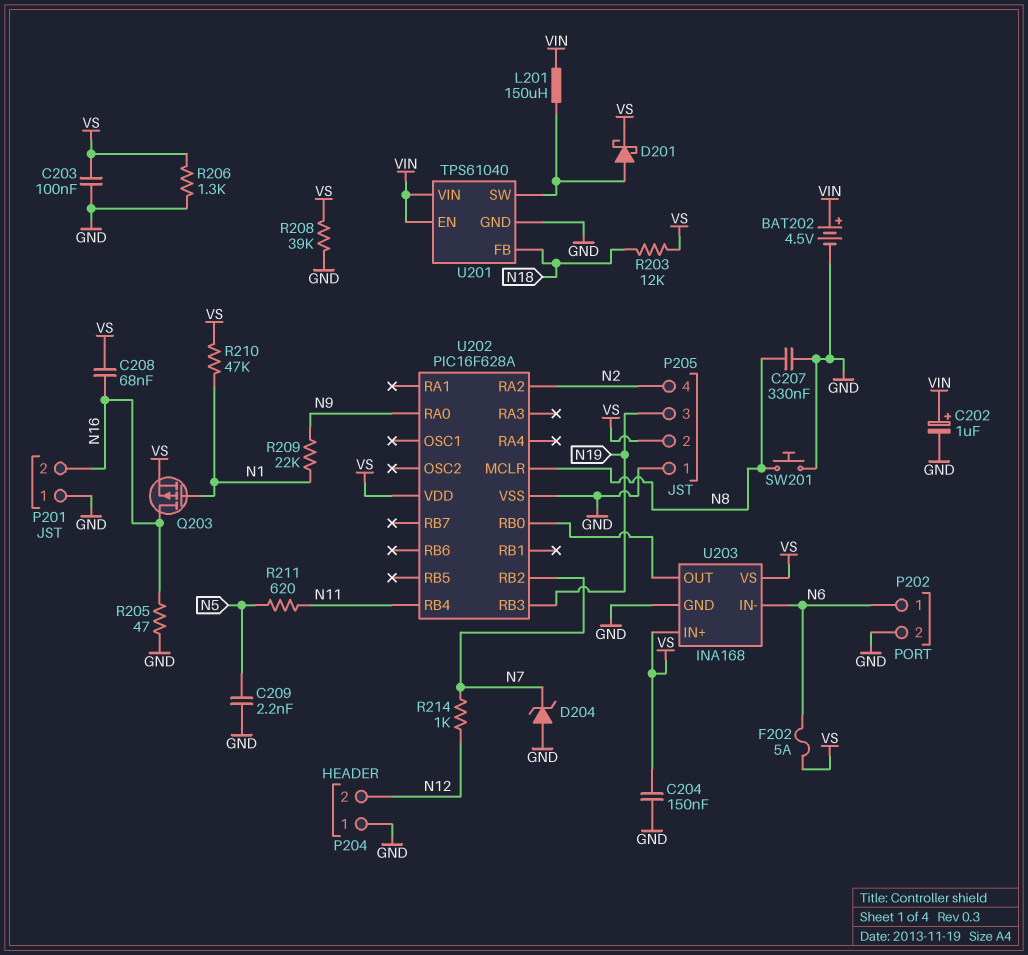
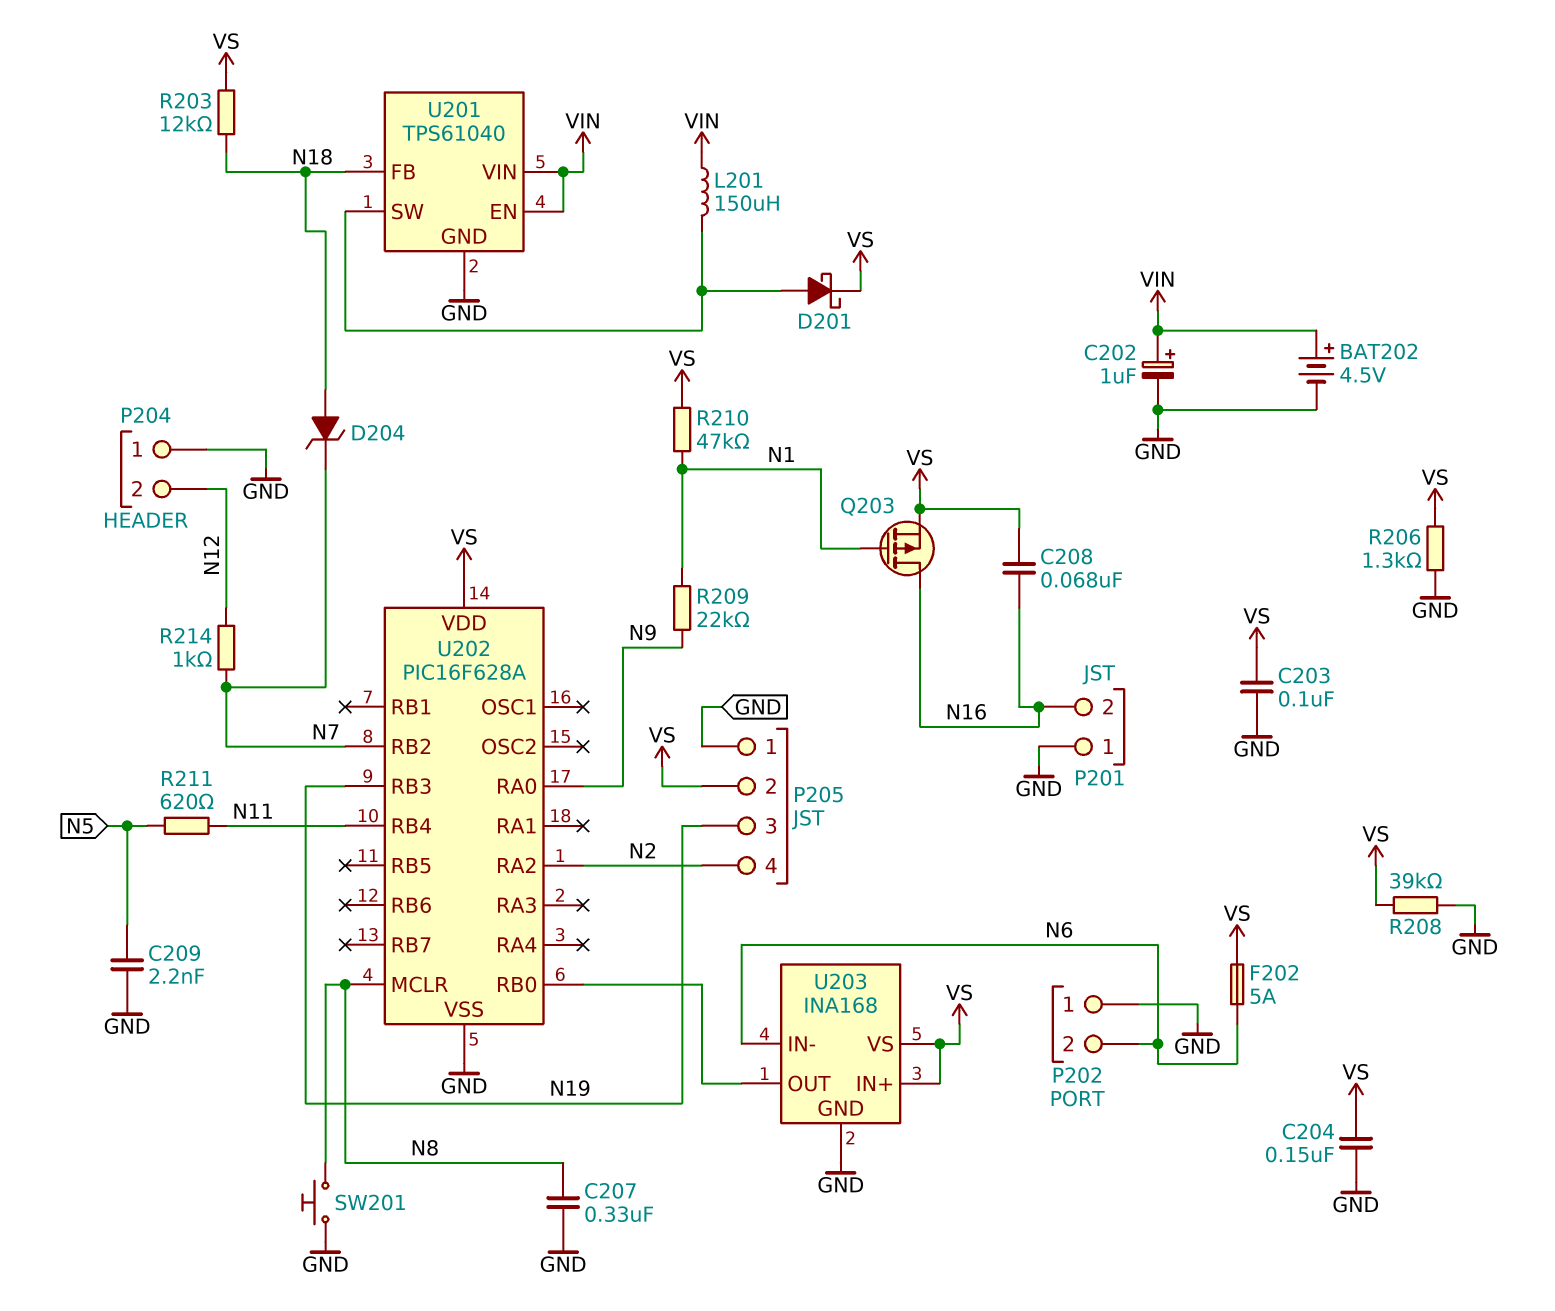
D204: zener (A GND, K N7) -> zener (A N18, K N7)
P202 pin 1: N6 -> GND
P202 pin 2: GND -> N6
R205: 47 (GND, N16) -> none

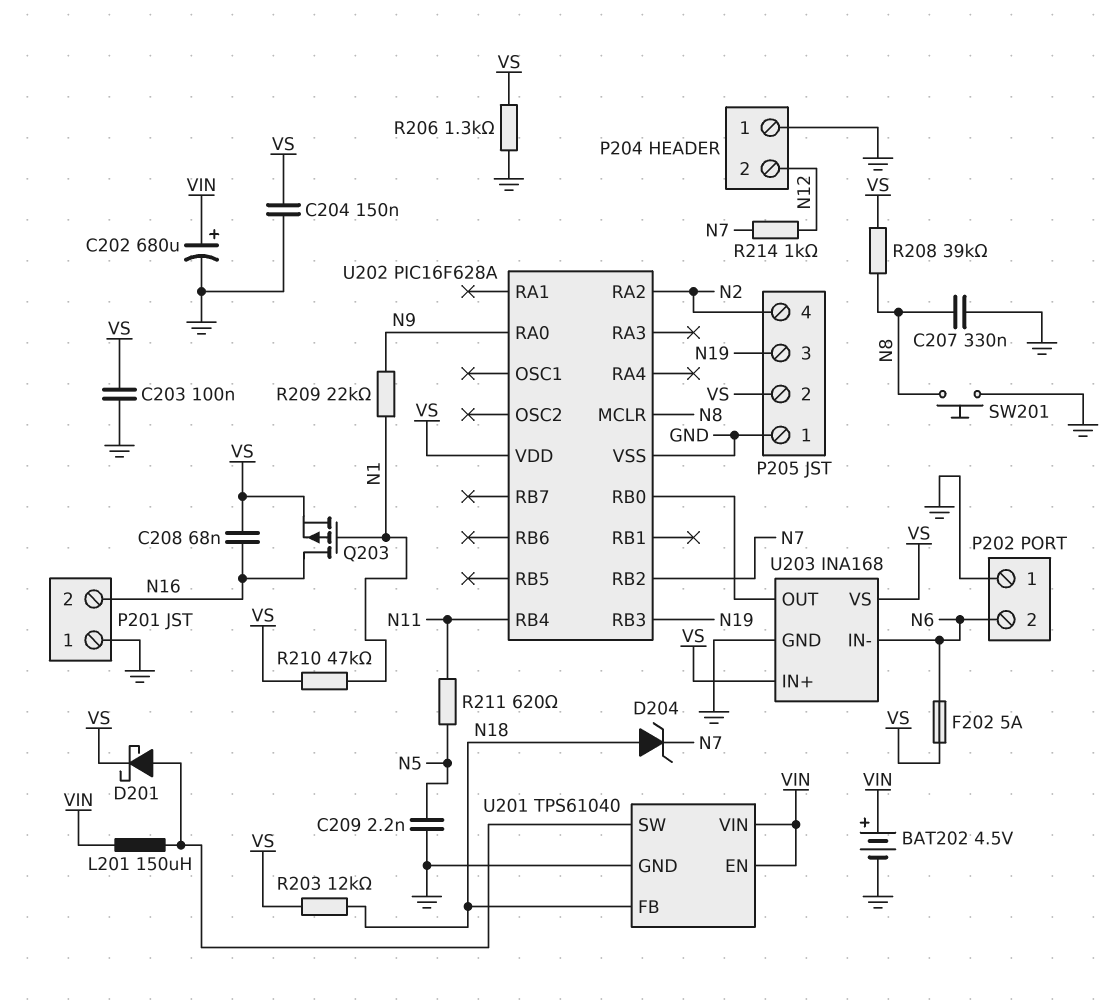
C202: 1uF (plus VIN, minus GND) -> 680uF (plus VIN, minus GND)
R208: 39k (GND, VS) -> 39k (N8, VS)

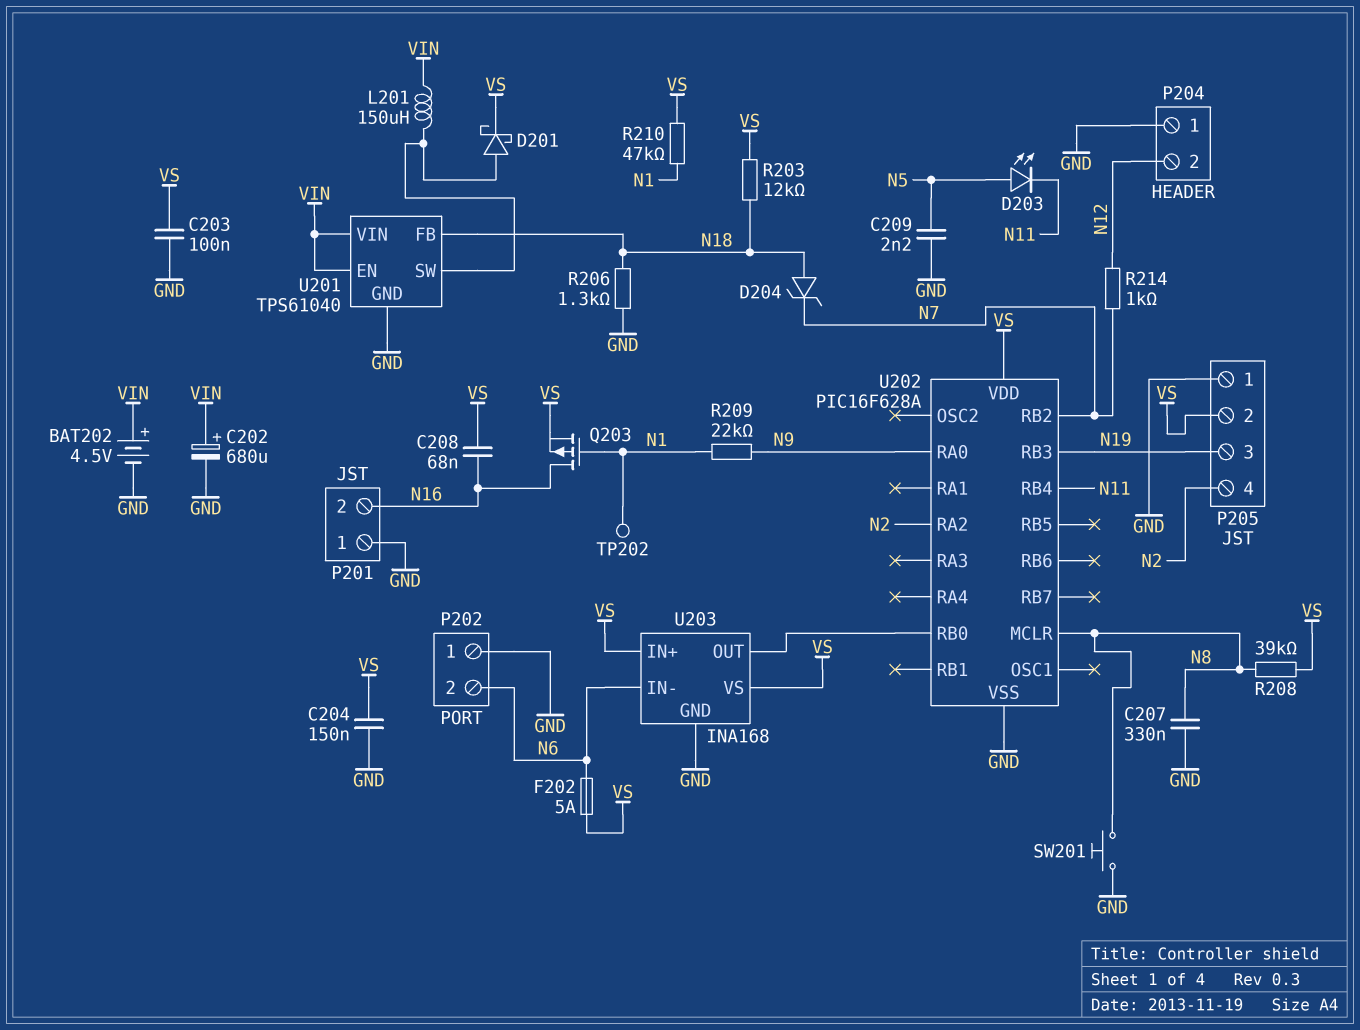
D203: none -> LED (A N5, K N11)
R206: 1.3k (GND, VS) -> 1.3k (GND, N18)
R211: 620 (N5, N11) -> none
TP202: none -> test point (N1)

